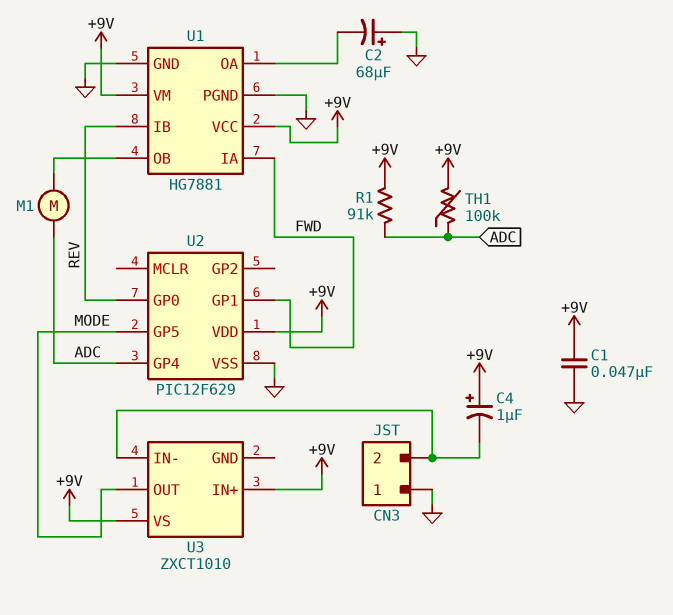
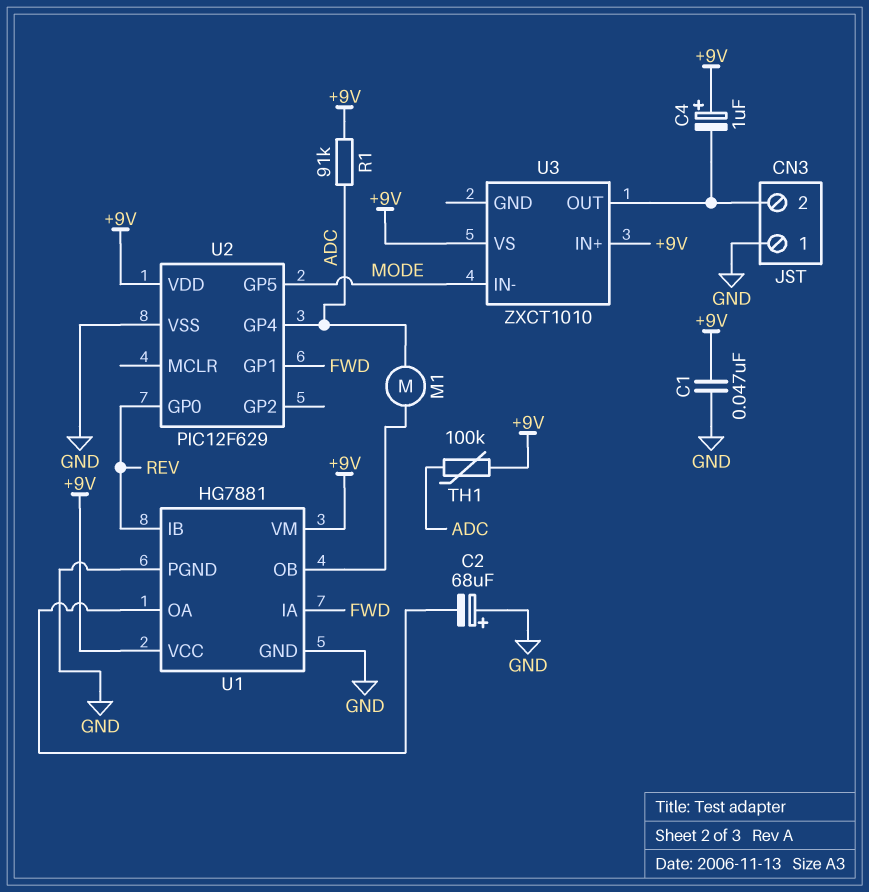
U3 pin IN-: CN3/2 -> MODE
U3 pin OUT: MODE -> CN3/2

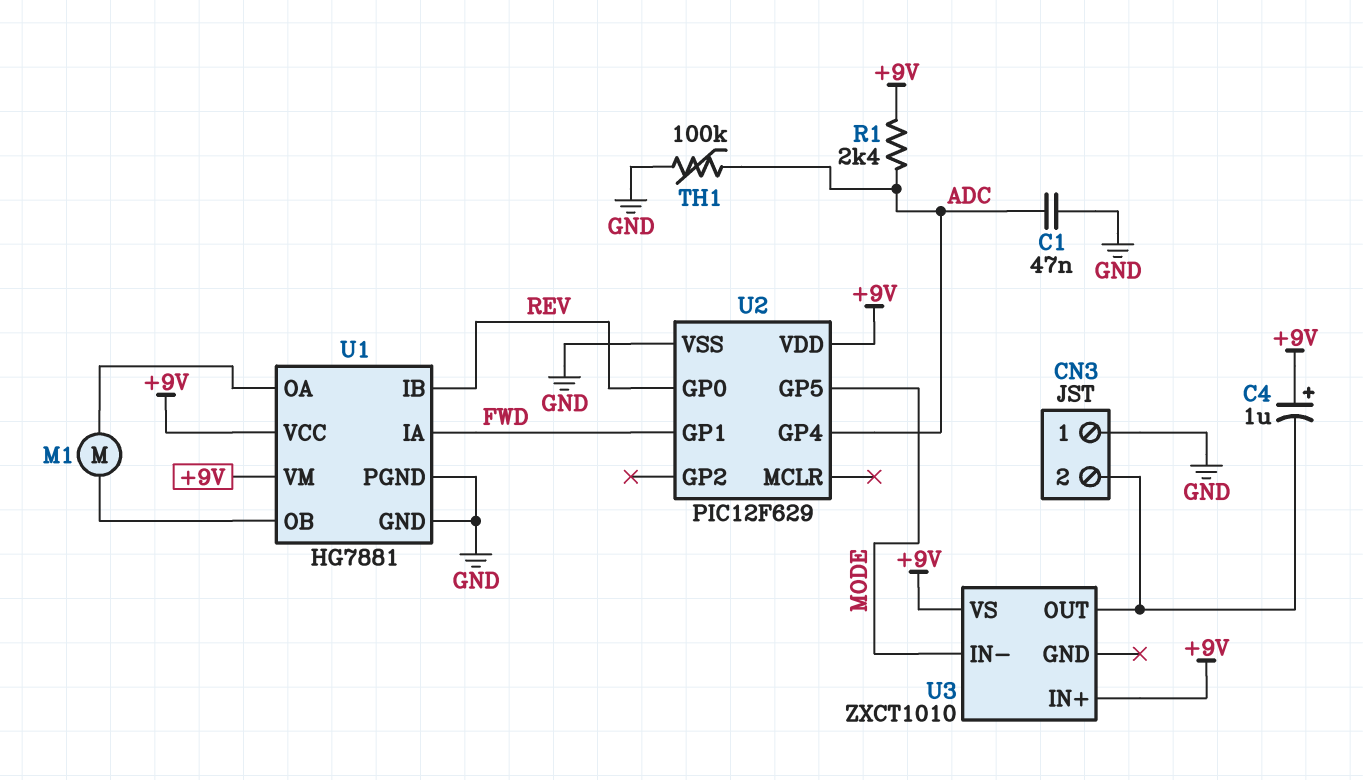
C1: 47nF (+9V, GND) -> 47nF (ADC, GND)
C2: 68uF (plus GND, minus U1/OA) -> none
M1: motor (ADC, U1/OB) -> motor (U1/OA, U1/OB)
R1: 91k (+9V, ADC) -> 2.4k (+9V, ADC)
TH1: 100k (+9V, ADC) -> 100k (ADC, GND)

